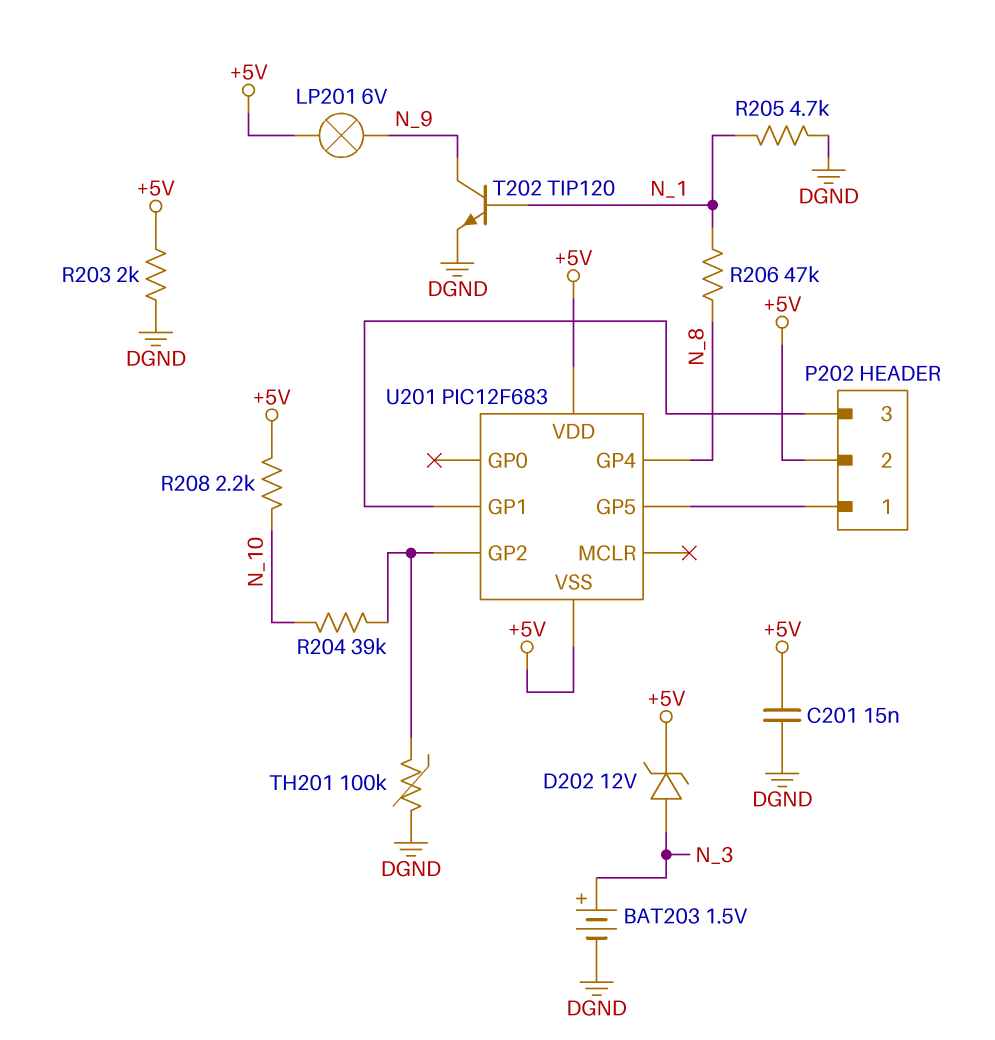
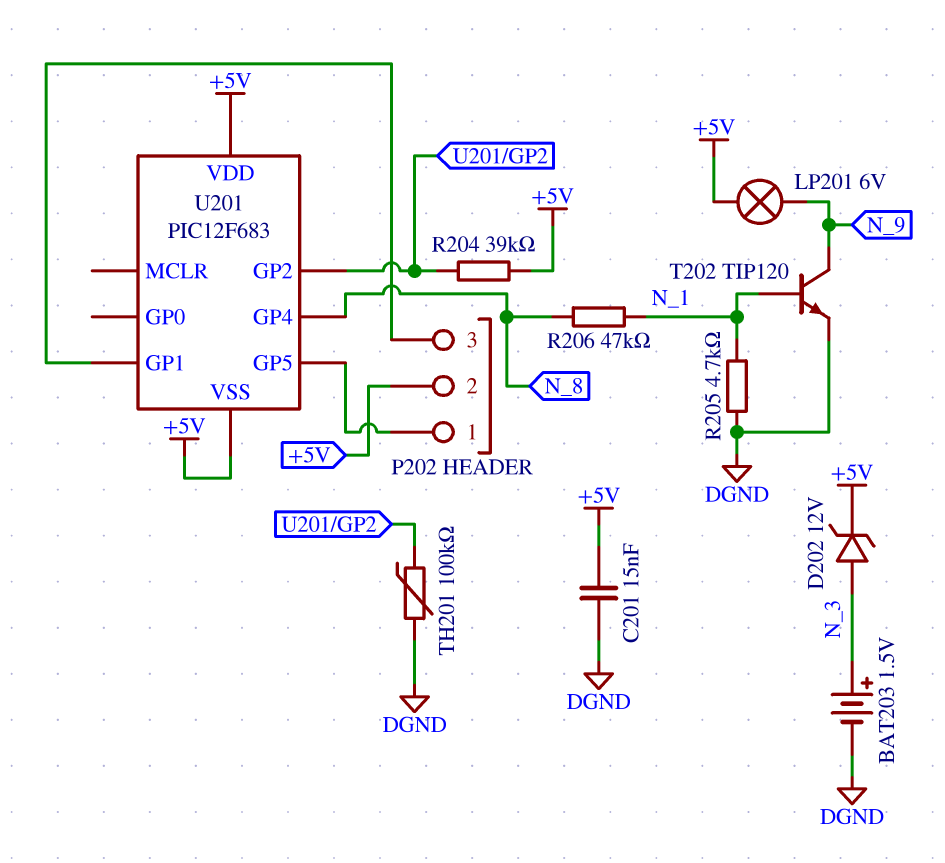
R203: 2k (+5V, DGND) -> none
R204: 39k (N_10, U201/GP2) -> 39k (+5V, U201/GP2)
R208: 2.2k (+5V, N_10) -> none

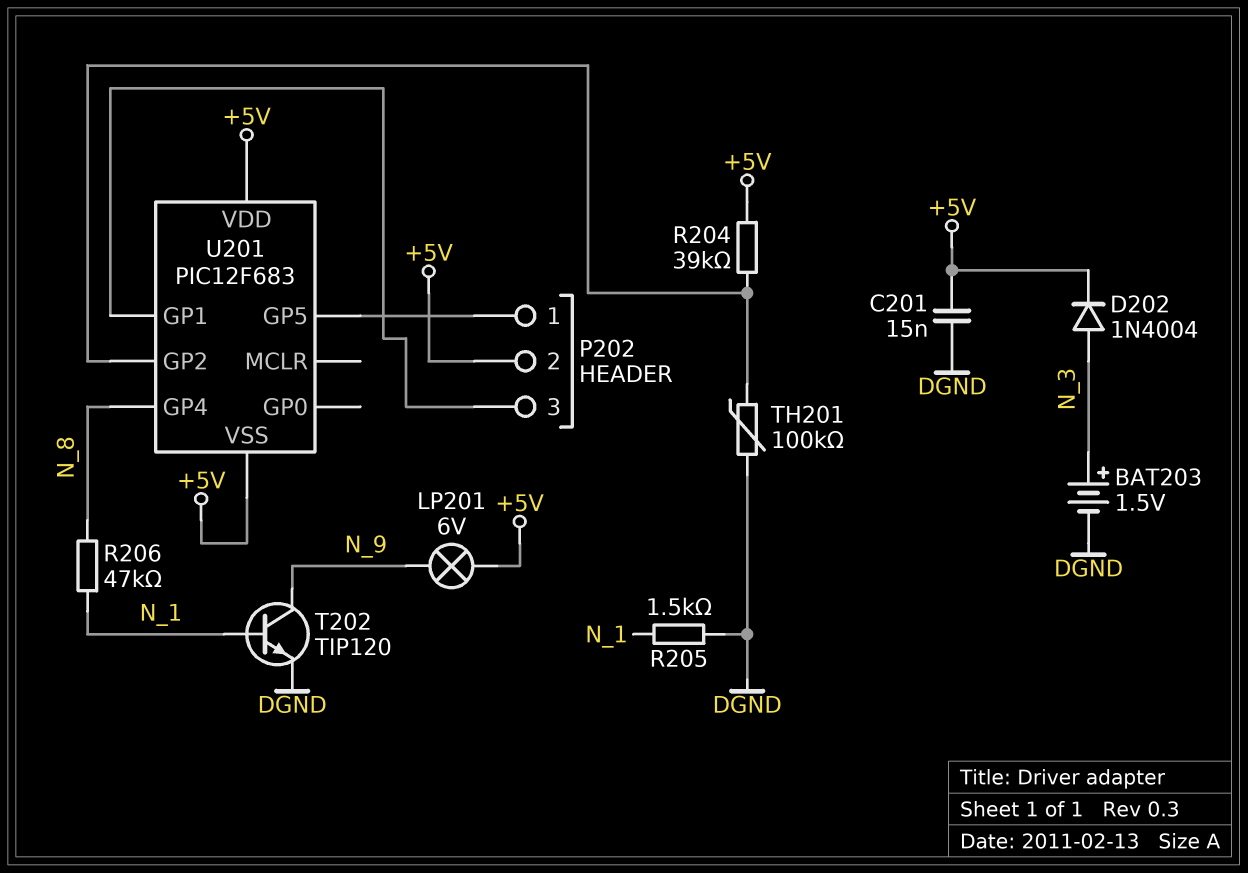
D202: zener 12V (A N_3, K +5V) -> diode 1N4004 (A N_3, K +5V)
R205: 4.7k (DGND, N_1) -> 1.5k (DGND, N_1)

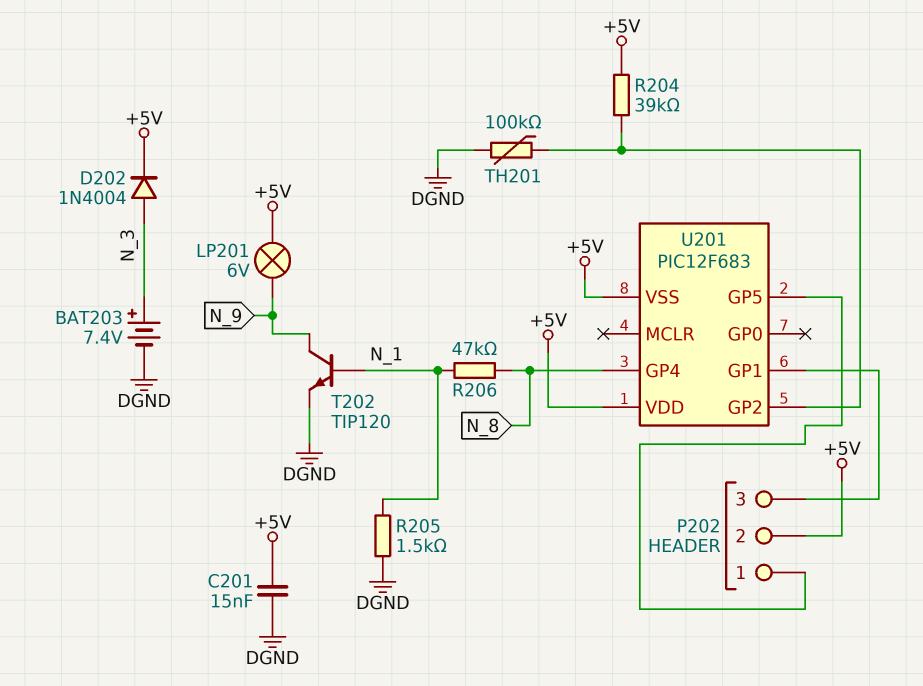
BAT203: 1.5V (plus N_3, minus DGND) -> 7.4V (plus N_3, minus DGND)

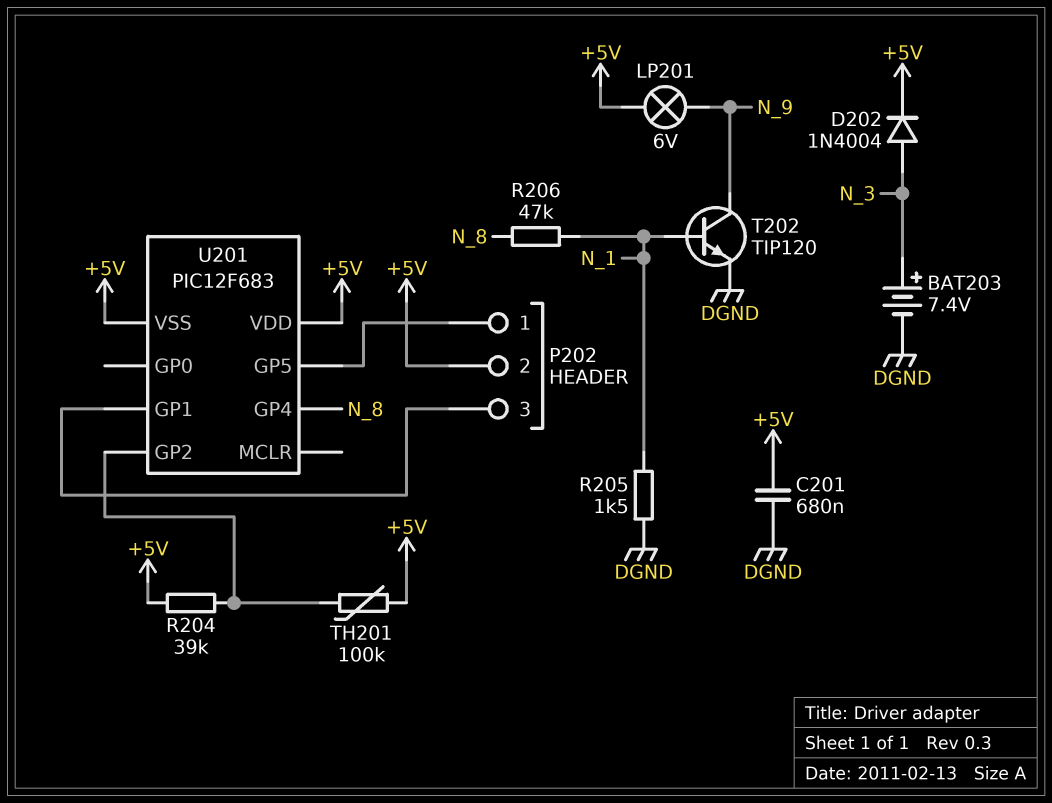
C201: 15nF (+5V, DGND) -> 680nF (+5V, DGND)
TH201: 100k (DGND, U201/GP2) -> 100k (+5V, U201/GP2)

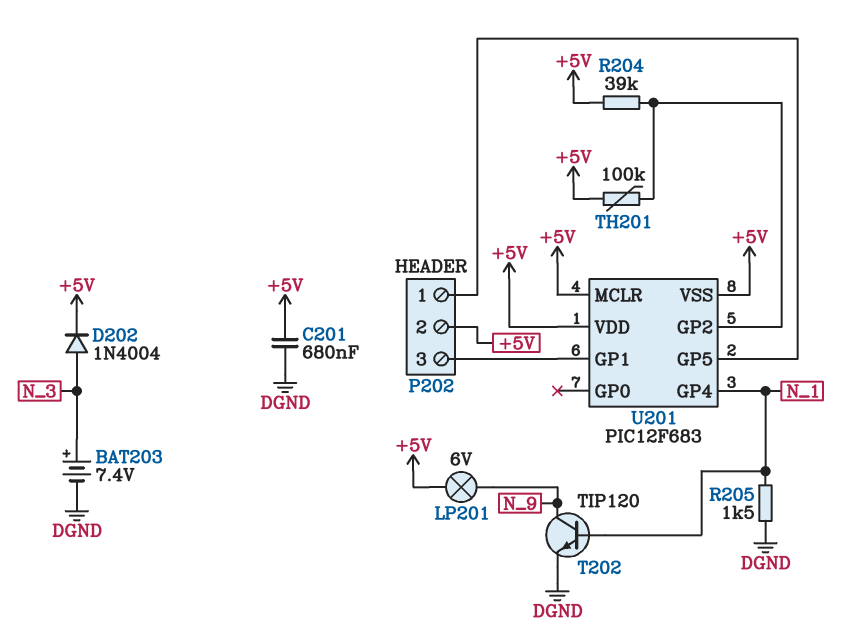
R206: 47k (N_1, N_8) -> none
U201 pin GP4: N_8 -> N_1
U201 pin MCLR: none -> +5V

